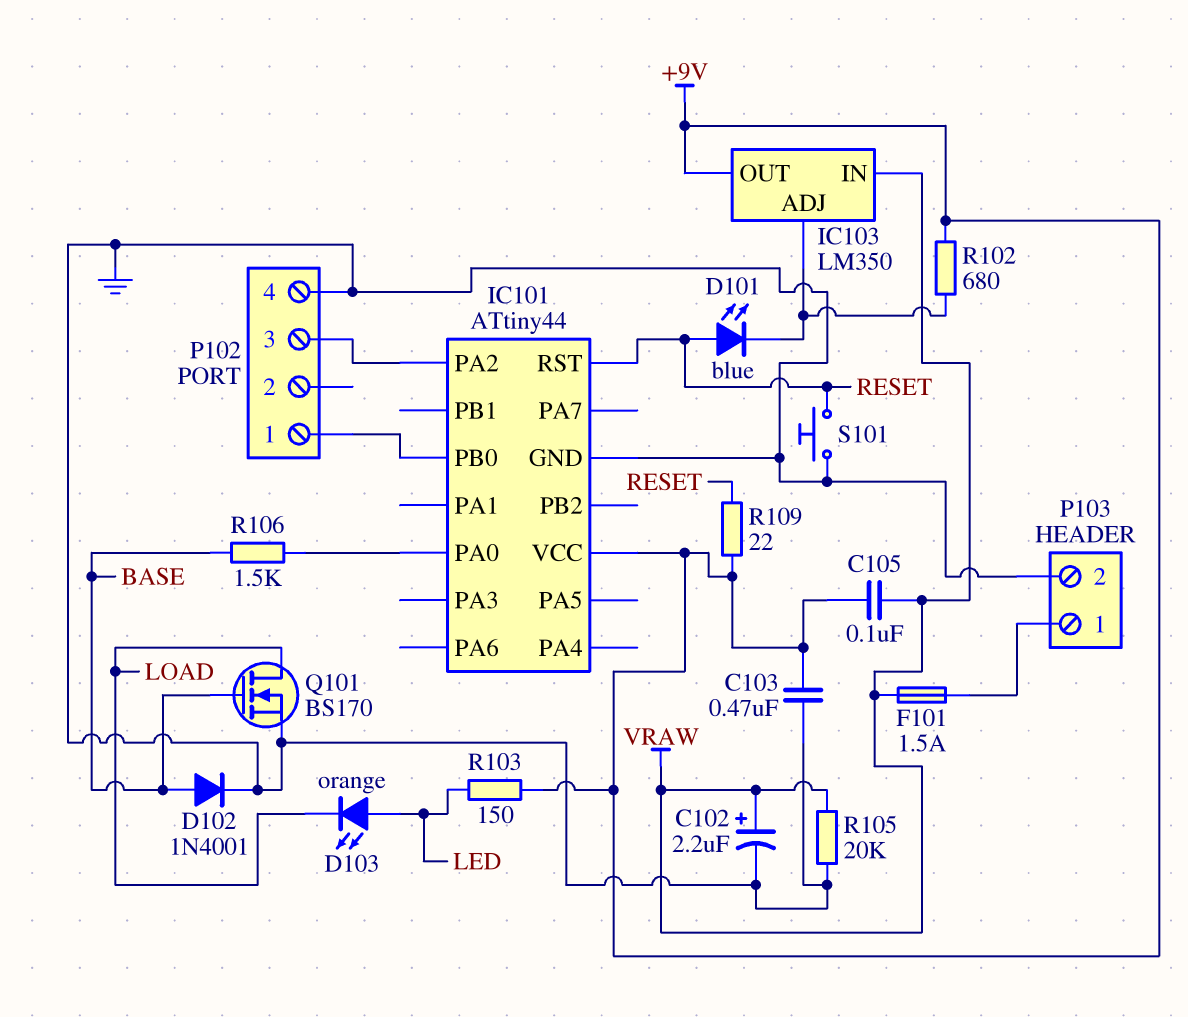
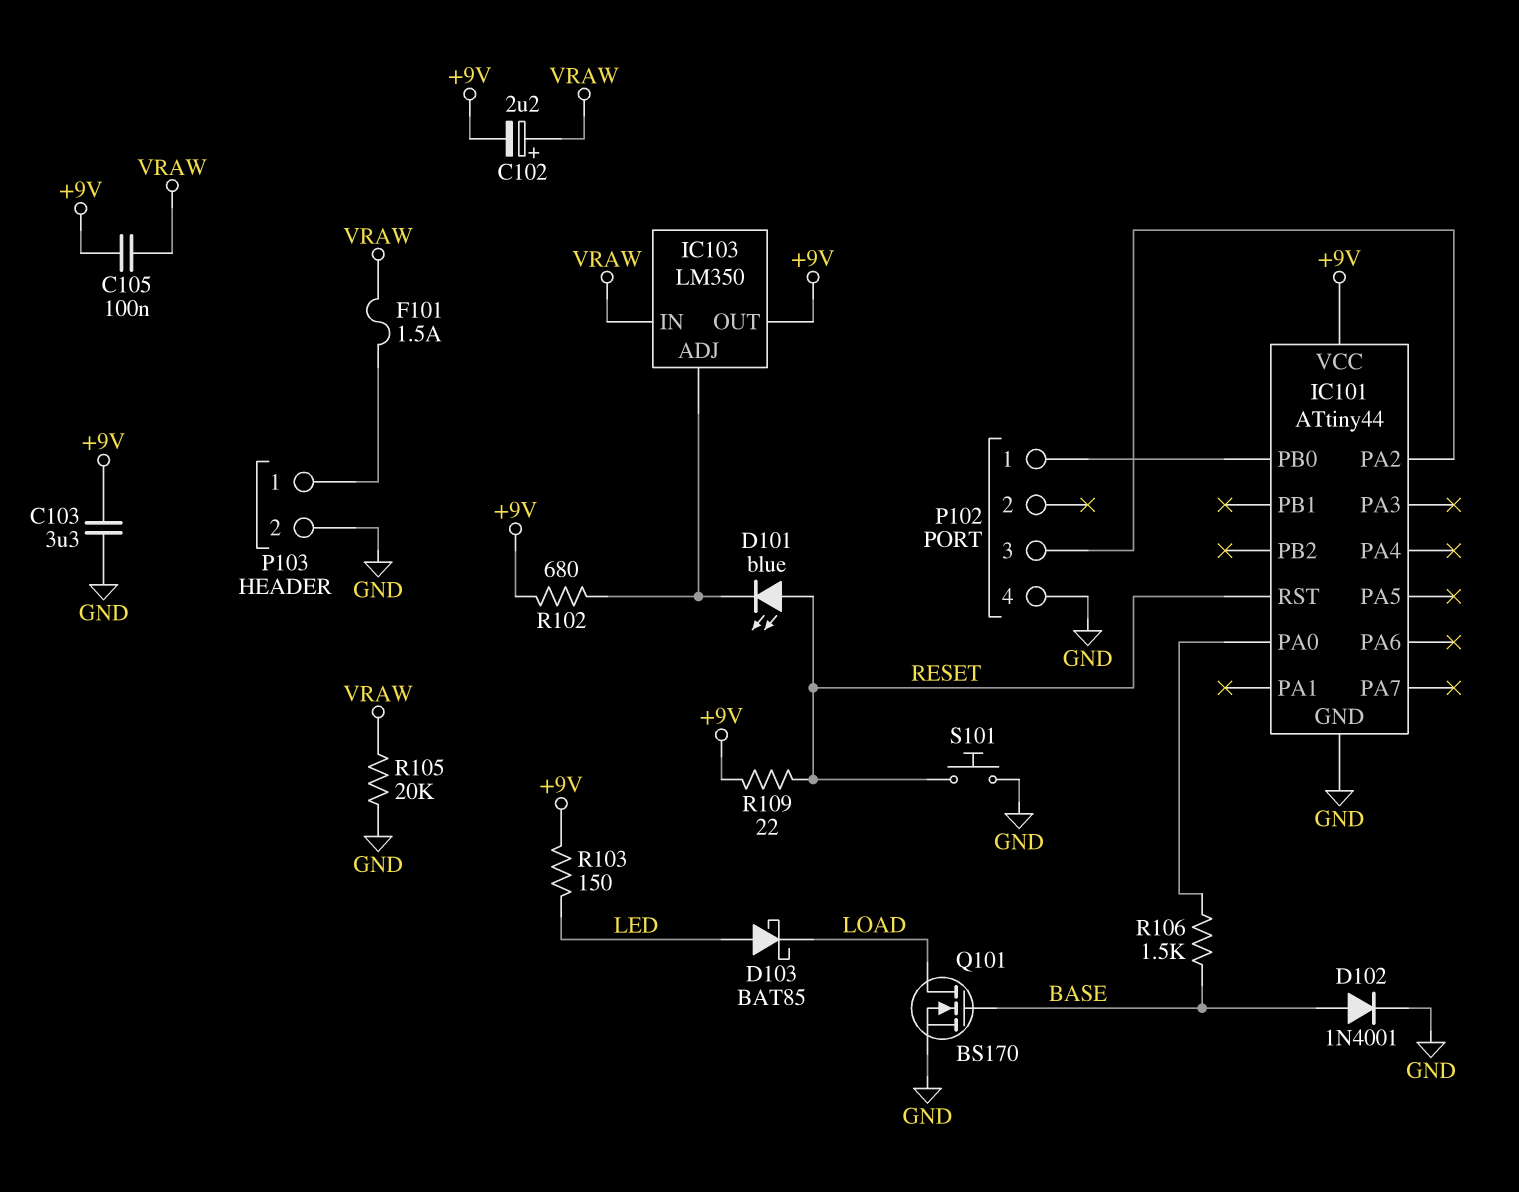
C102: 2.2uF (plus VRAW, minus GND) -> 2.2uF (plus VRAW, minus +9V)
C103: 470nF (+9V, GND) -> 3.3uF (+9V, GND)
D103: LED orange (A LED, K LOAD) -> schottky BAT85 (A LED, K LOAD)

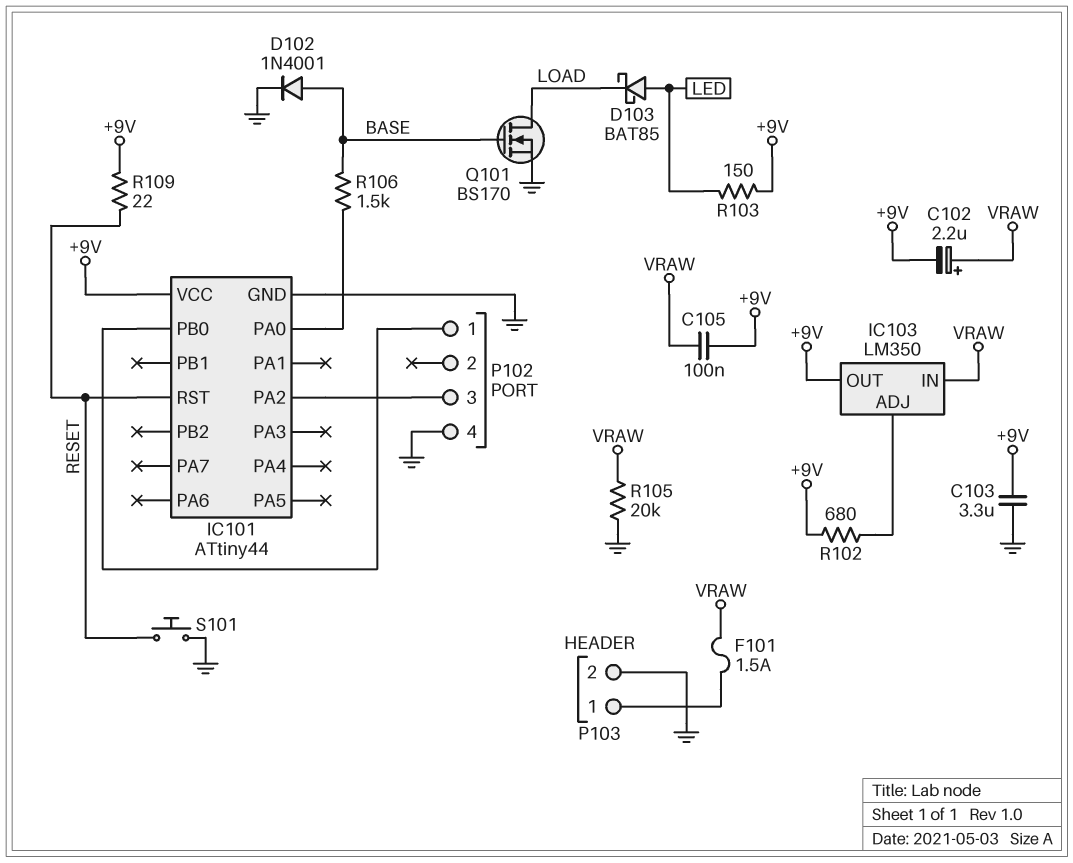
D101: LED blue (A RESET, K IC103/ADJ) -> none

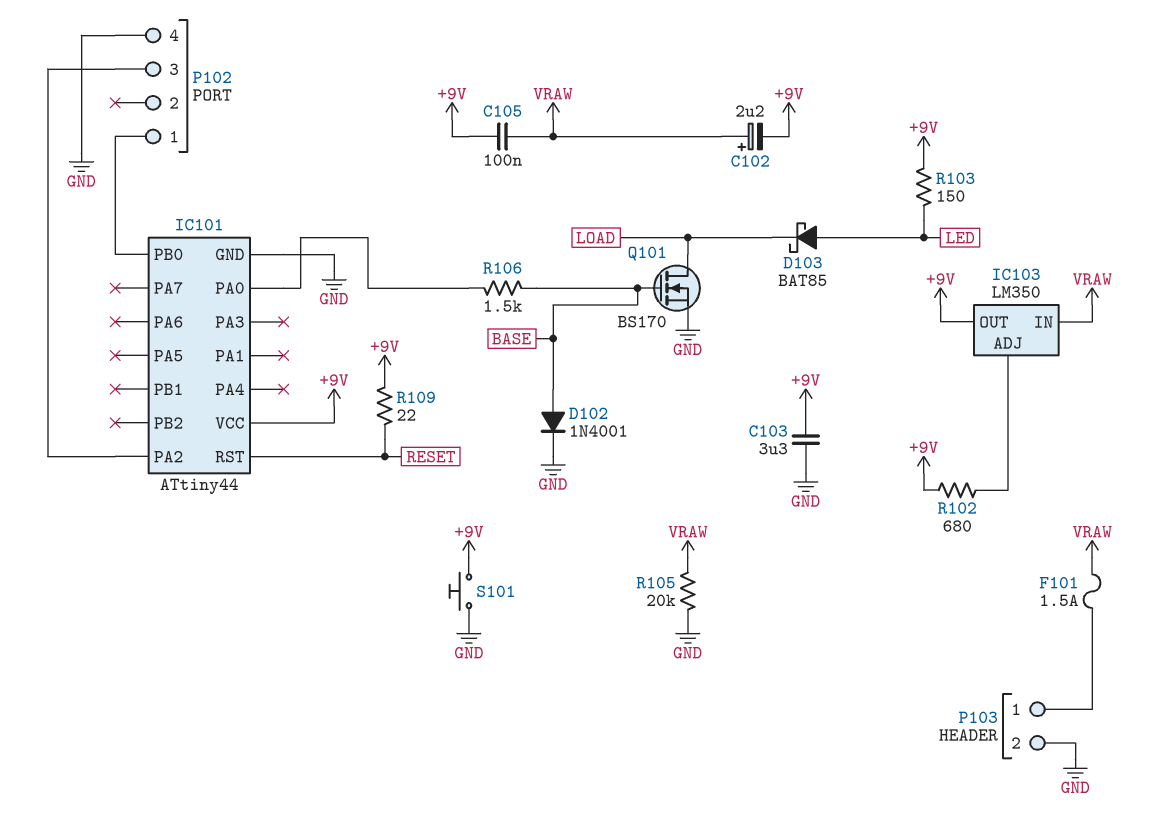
S101: button (GND, RESET) -> button (+9V, GND)

